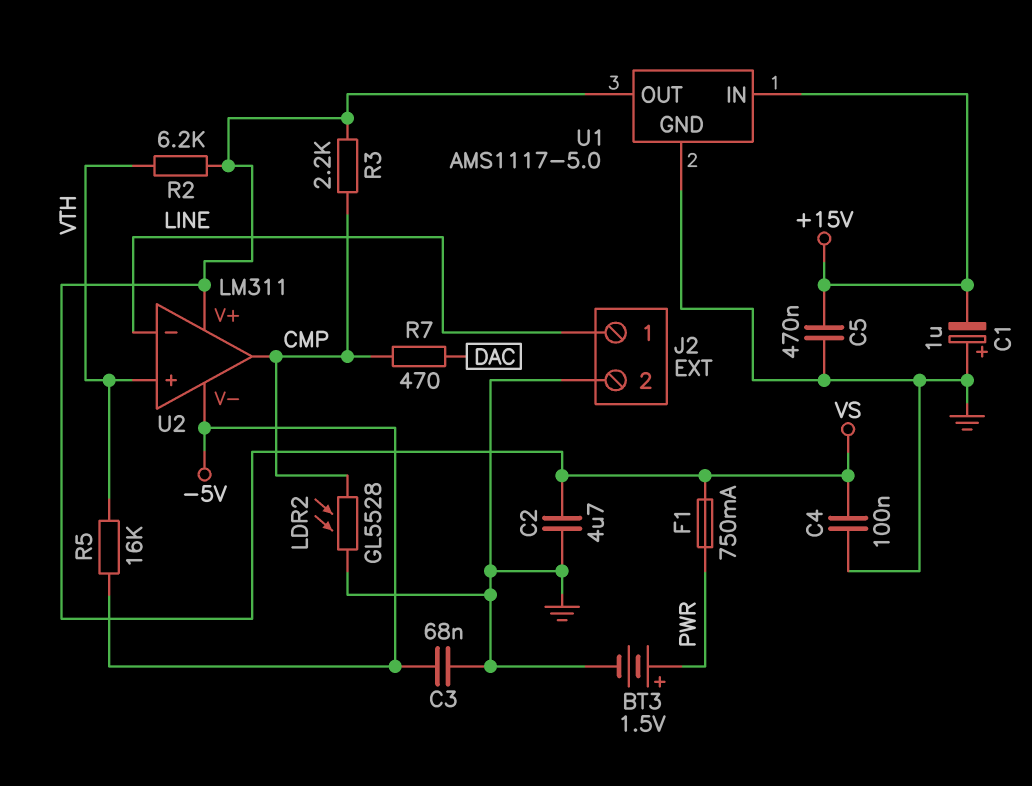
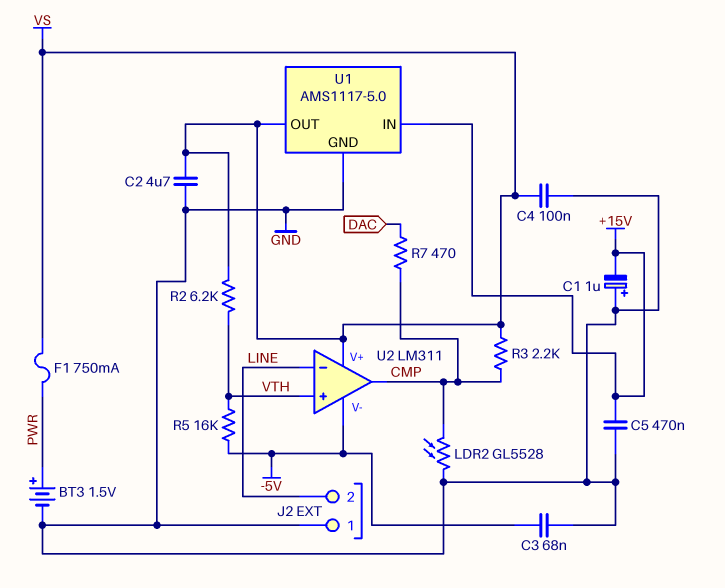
J2 pin 1: LINE -> GND
J2 pin 2: GND -> LINE

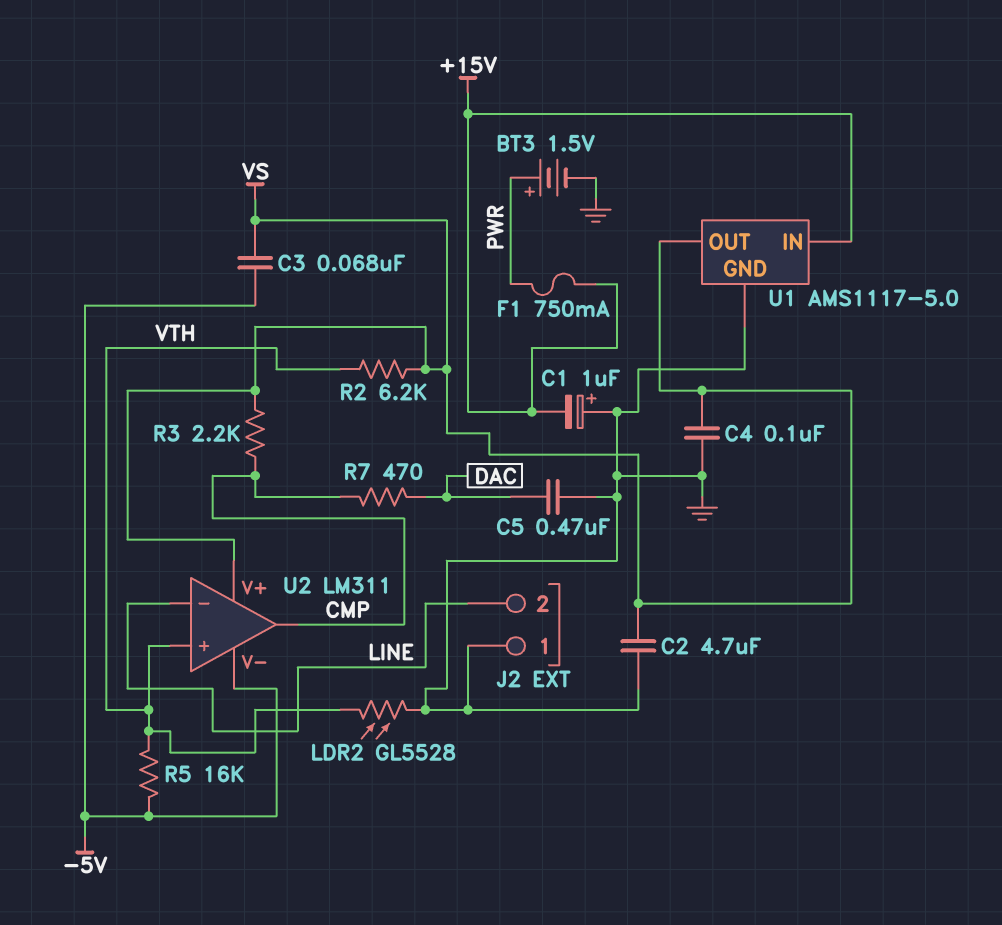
C3: 68nF (-5V, GND) -> 68nF (-5V, VS)
C5: 470nF (+15V, GND) -> 470nF (DAC, GND)
F1: 750mA (PWR, VS) -> 750mA (+15V, PWR)
LDR2: GL5528 (CMP, GND) -> GL5528 (GND, VTH)

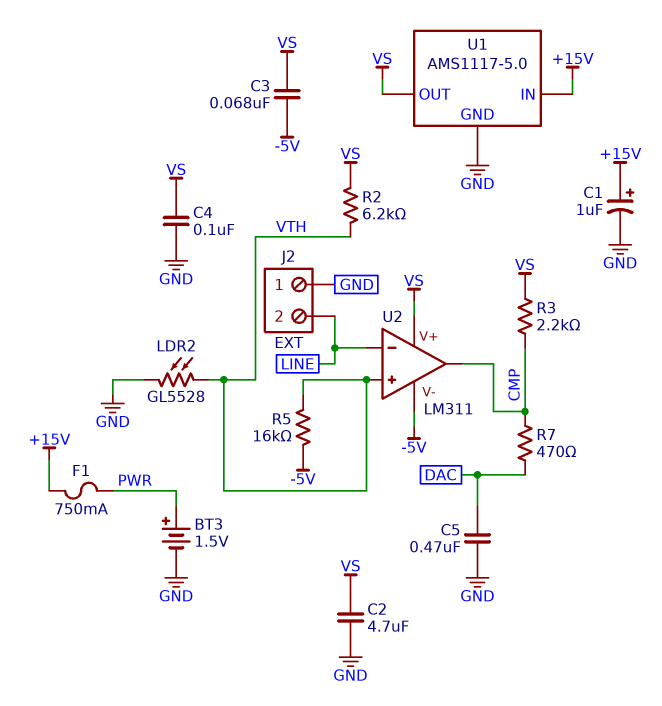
C1: 1uF (plus GND, minus +15V) -> 1uF (plus +15V, minus GND)

